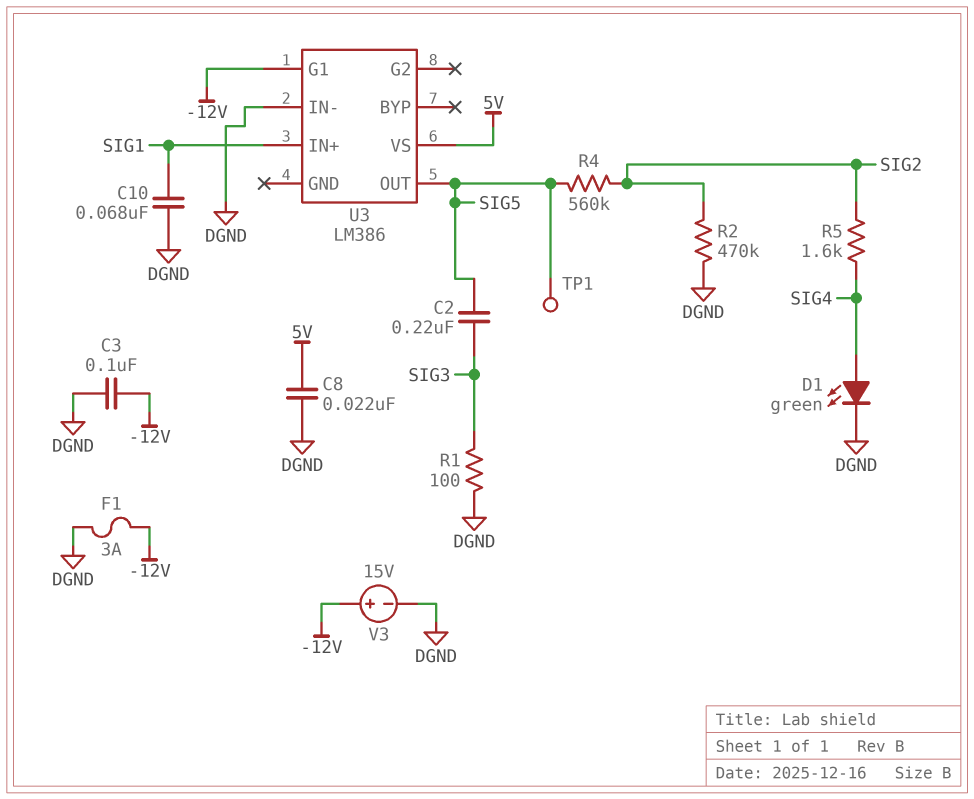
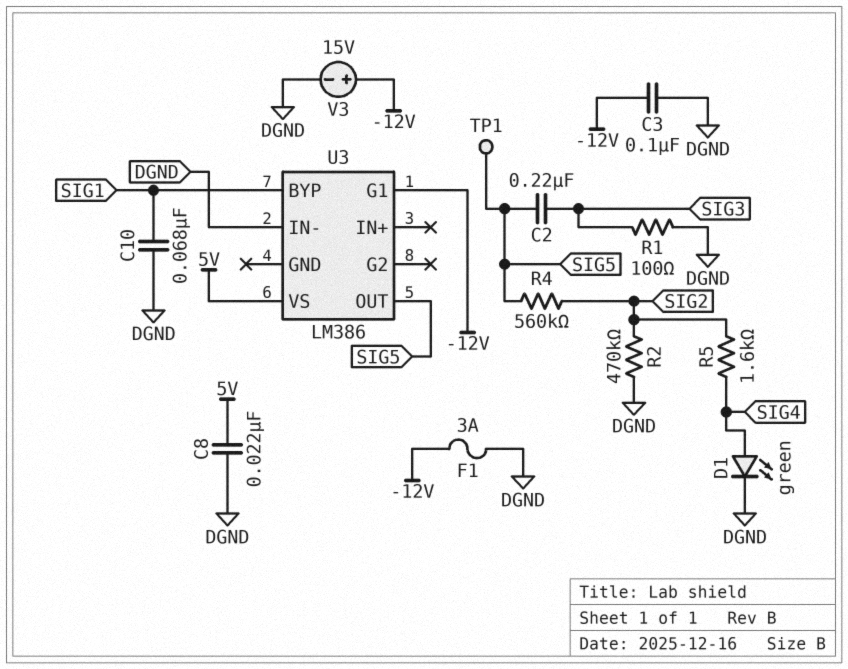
U3 pin BYP: none -> SIG1
U3 pin IN+: SIG1 -> none

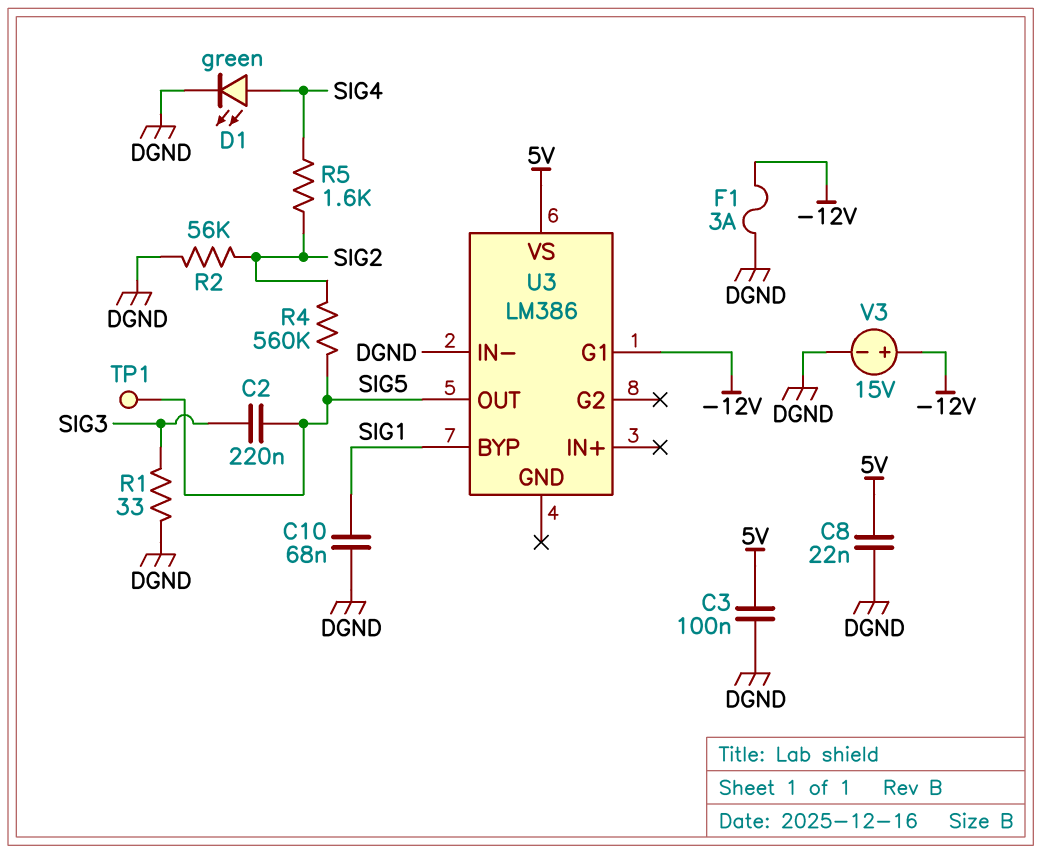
C3: 100nF (-12V, DGND) -> 100nF (5V, DGND)
R1: 100 (DGND, SIG3) -> 33 (DGND, SIG3)
R2: 470k (DGND, SIG2) -> 56k (DGND, SIG2)

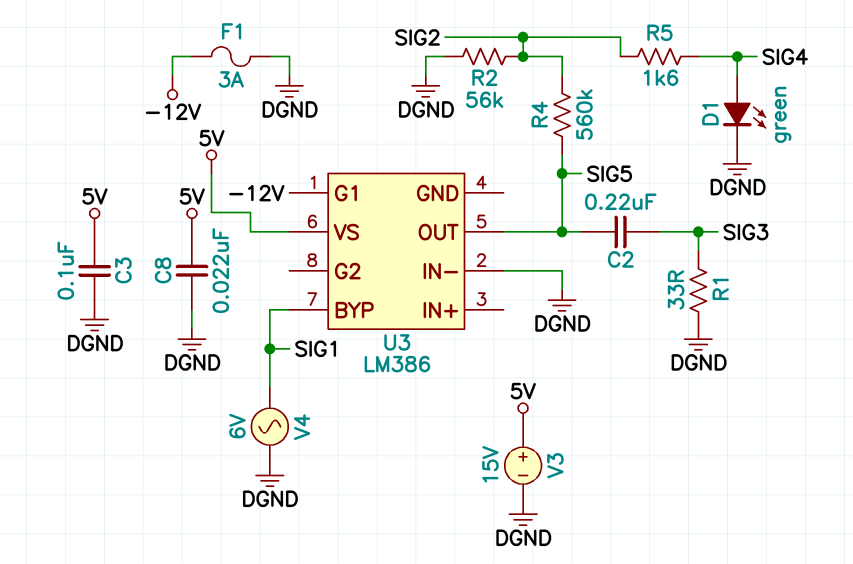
C10: 68nF (DGND, SIG1) -> none
TP1: test point (SIG5) -> none
V3: 15V (plus -12V, minus DGND) -> 15V (plus 5V, minus DGND)
V4: none -> AC 6V (DGND, SIG1)

